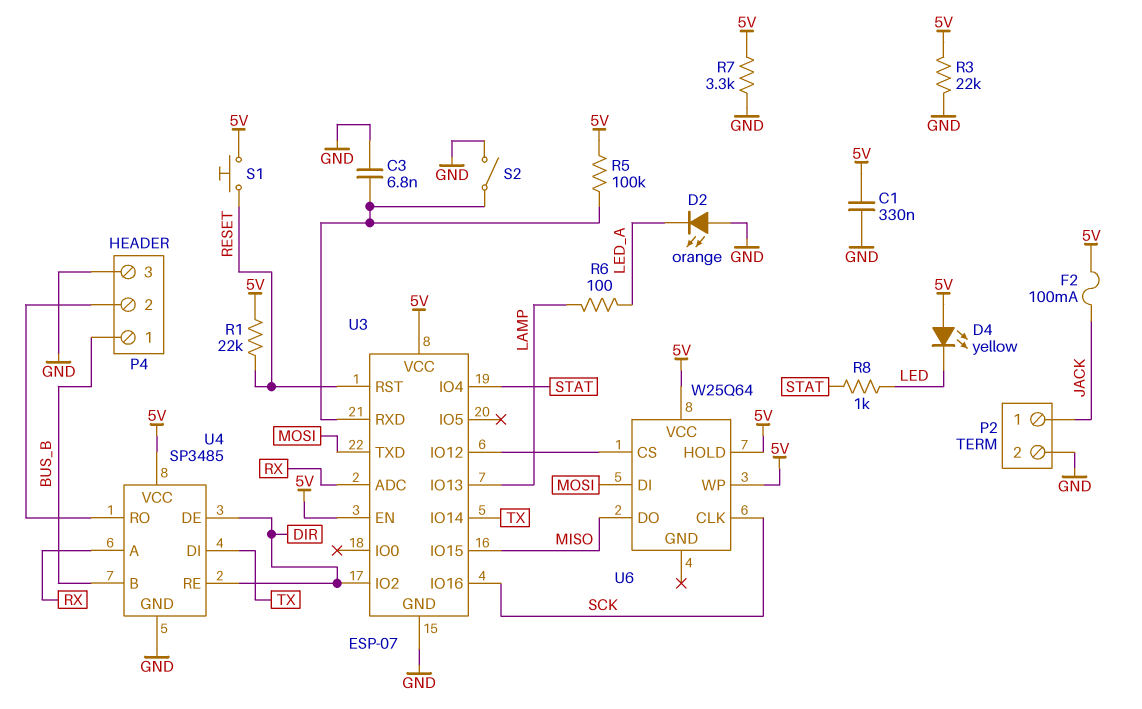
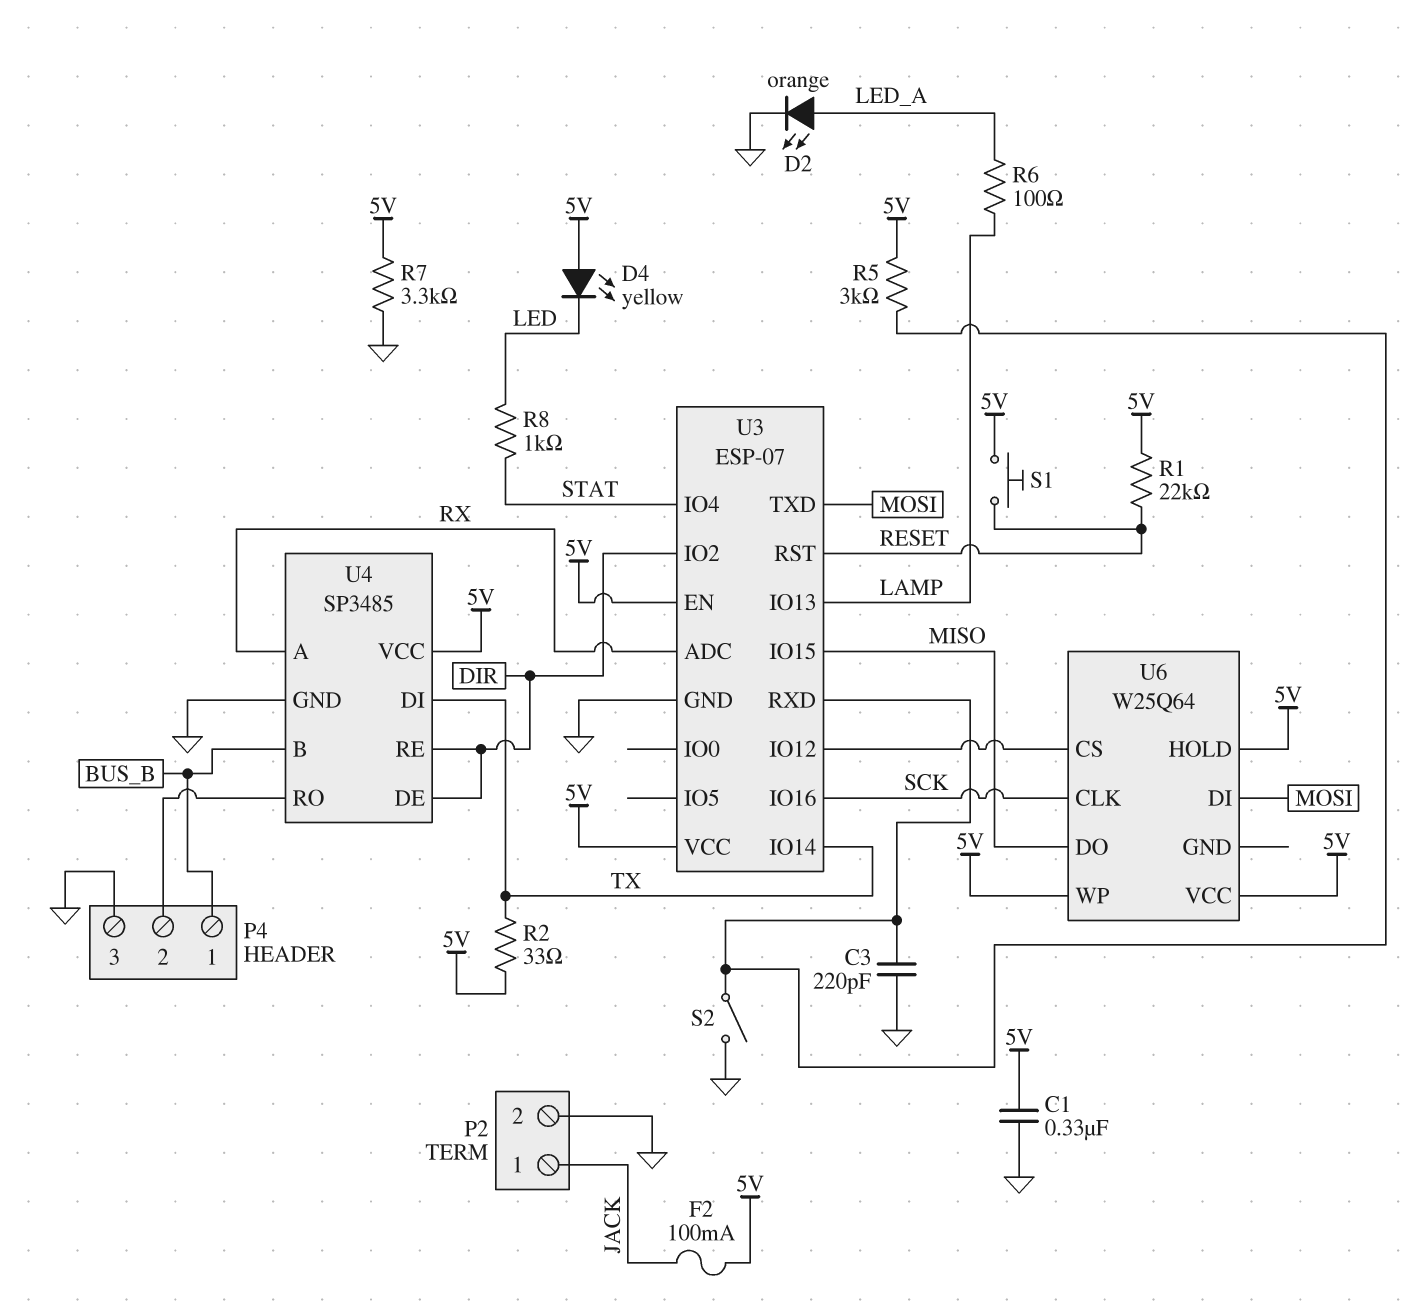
C3: 6.8nF (GND, U3/RXD) -> 220pF (GND, U3/RXD)
D2: LED orange (A GND, K LED_A) -> LED orange (A LED_A, K GND)
R2: none -> 33 (5V, TX)
R3: 22k (5V, GND) -> none
R5: 100k (5V, U3/RXD) -> 3k (5V, U3/RXD)

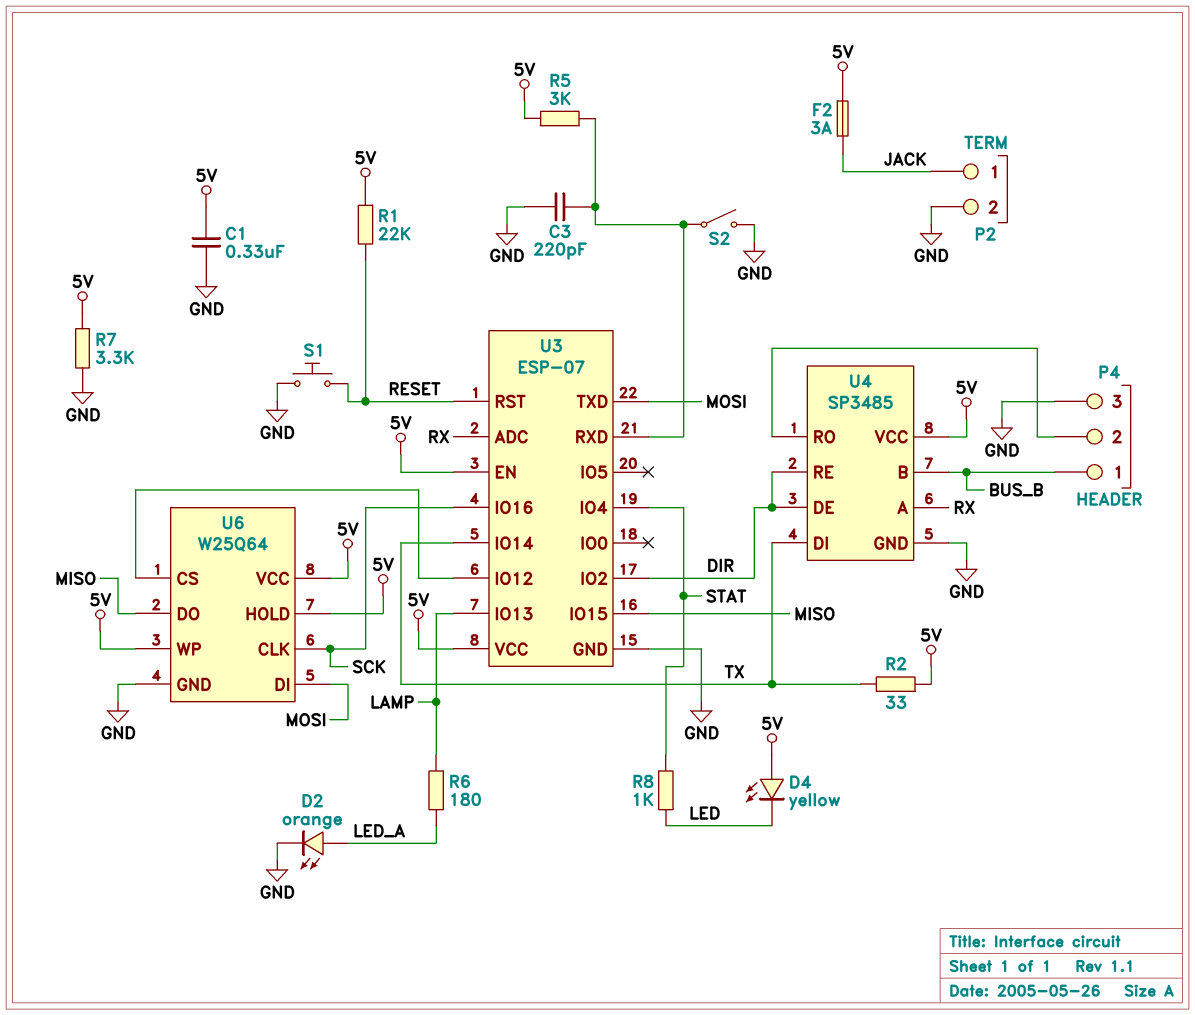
F2: 100mA (5V, JACK) -> 3A (5V, JACK)
R6: 100 (LAMP, LED_A) -> 180 (LAMP, LED_A)
S1: button (5V, RESET) -> button (GND, RESET)
U6 pin GND: none -> GND

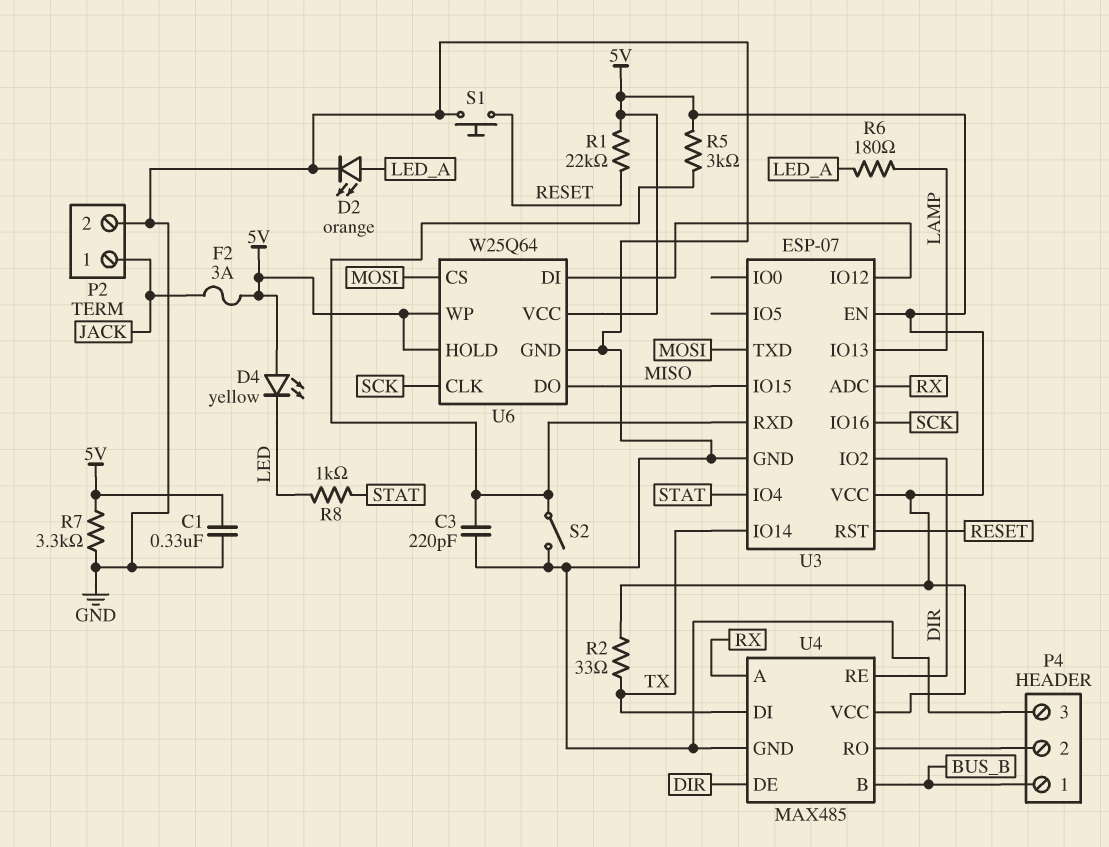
U4: SP3485 -> MAX485
U6 pin CS: U3/IO12 -> MOSI
U6 pin DI: MOSI -> U3/IO12

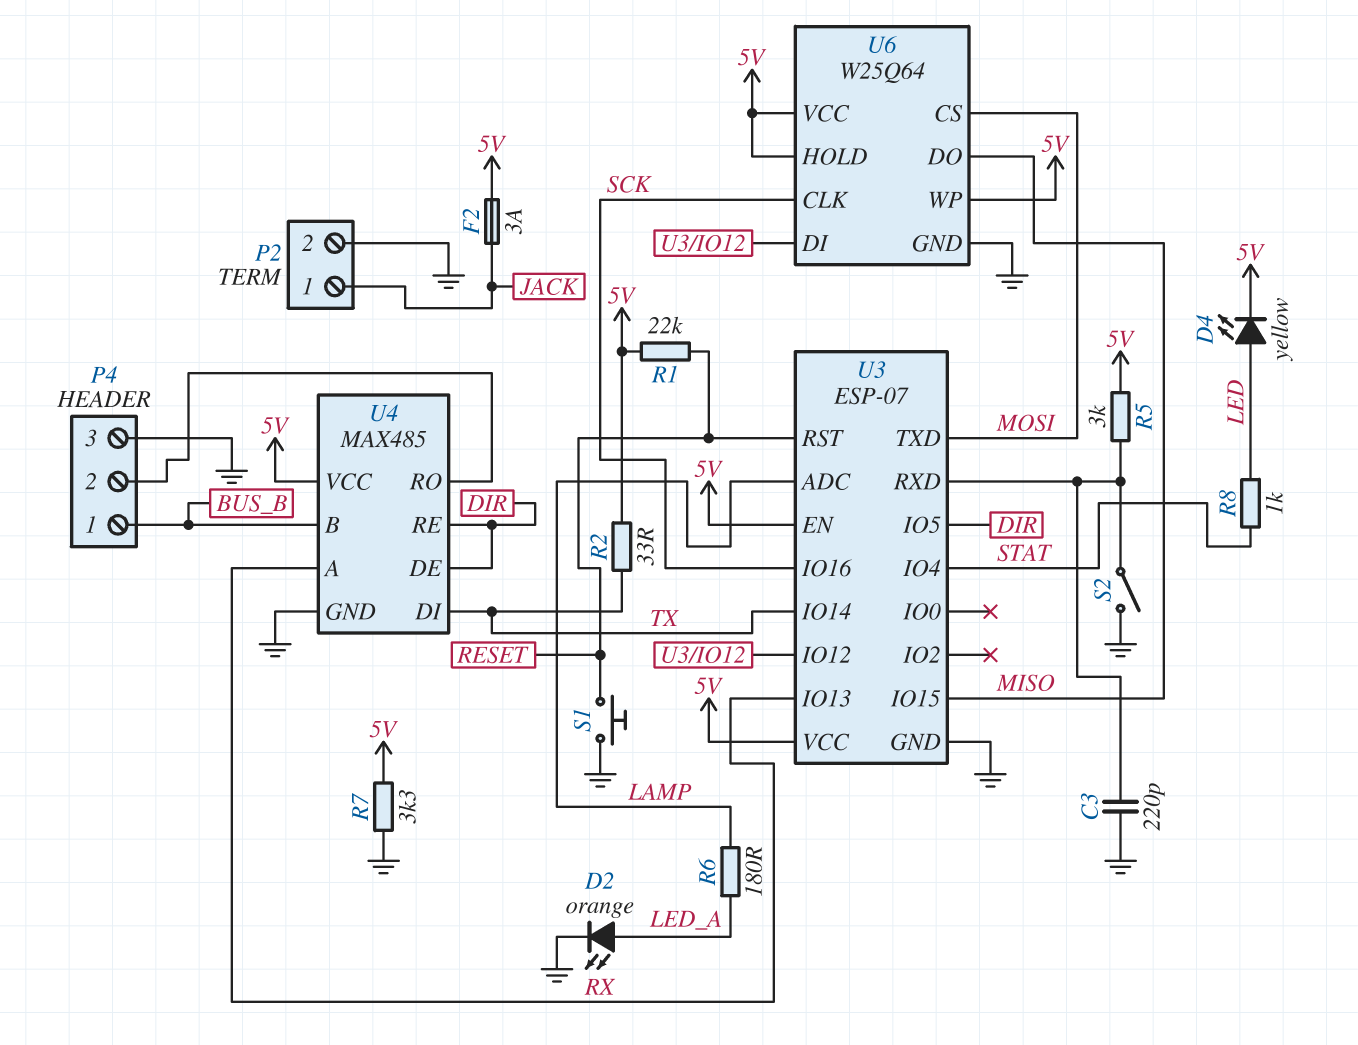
C1: 330nF (5V, GND) -> none
D4: LED yellow (A 5V, K LED) -> LED yellow (A LED, K 5V)
U3 pin ADC: RX -> LAMP
U3 pin IO2: DIR -> none
U3 pin IO5: none -> DIR
U3 pin IO13: LAMP -> RX

